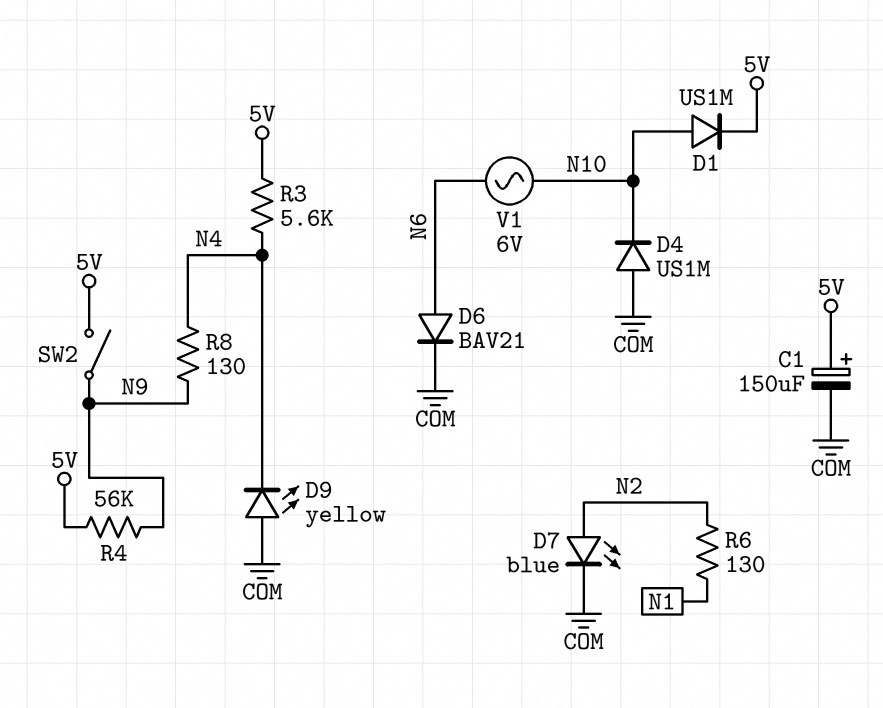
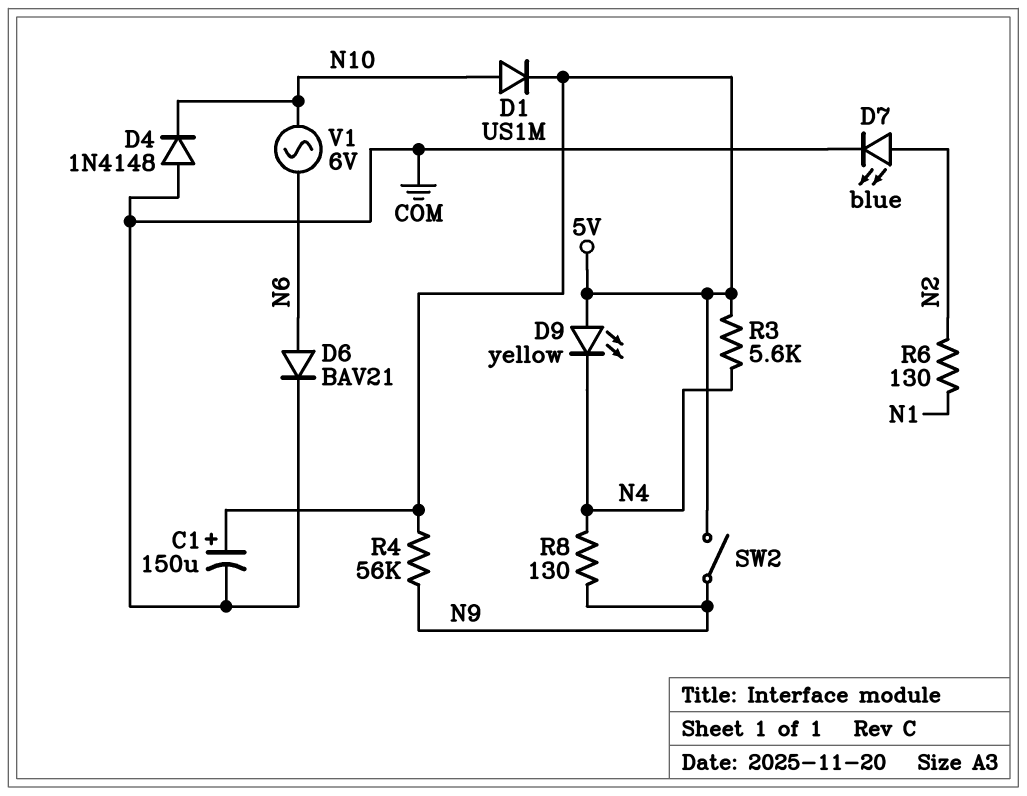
D4: diode US1M (A COM, K N10) -> diode 1N4148 (A COM, K N10)
D9: LED yellow (A COM, K N4) -> LED yellow (A 5V, K N4)

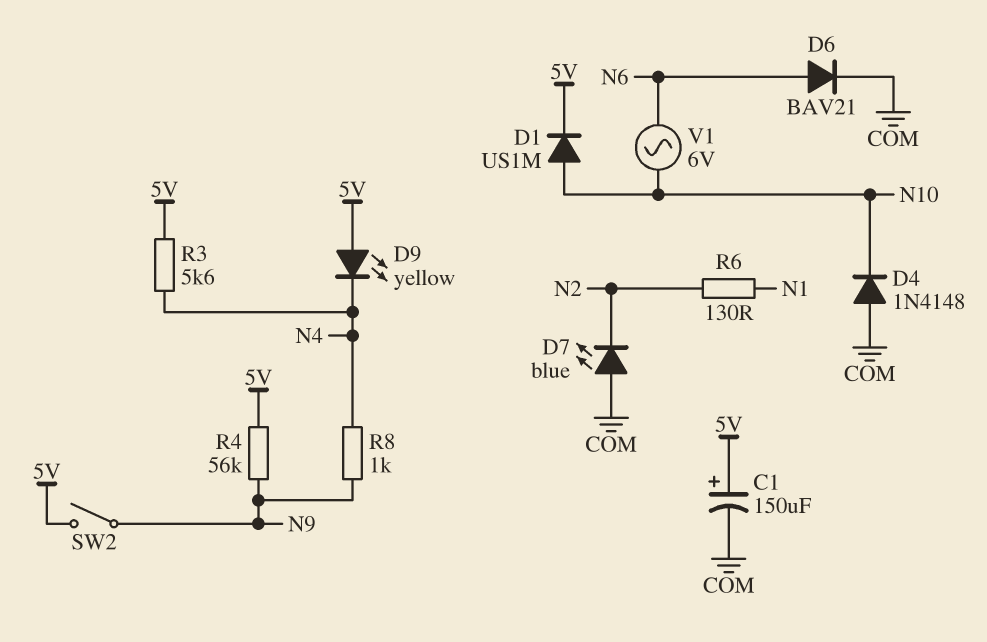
D7: LED blue (A N2, K COM) -> LED blue (A COM, K N2)
R8: 130 (N4, N9) -> 1k (N4, N9)

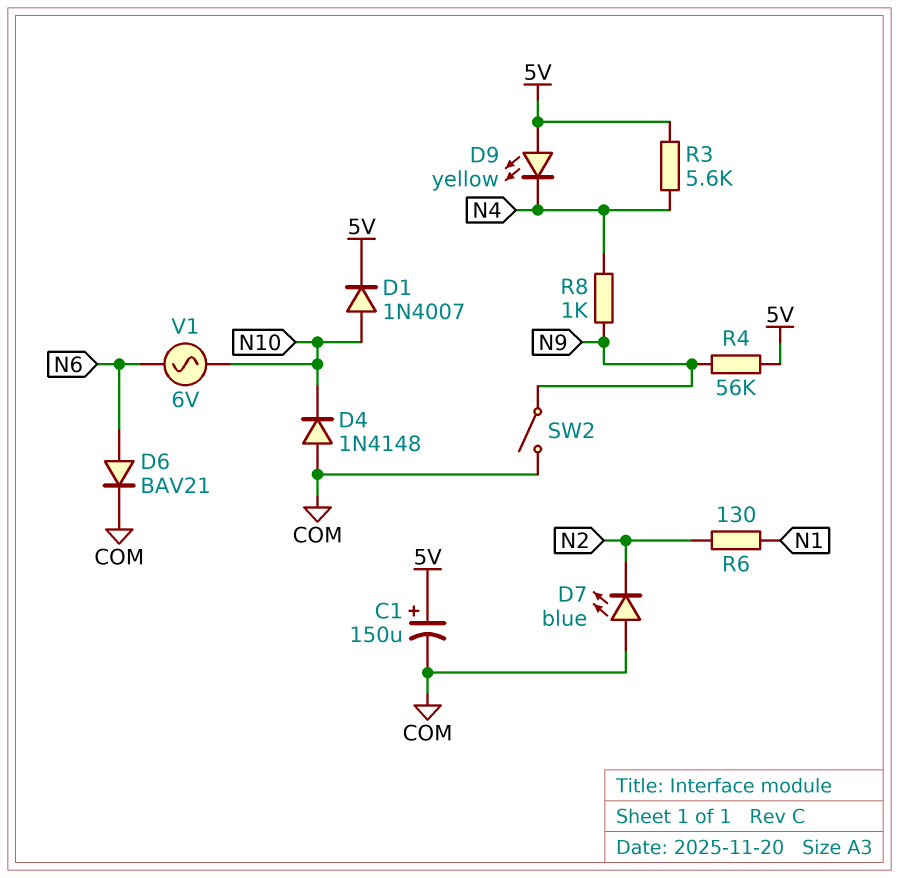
D1: diode US1M (A N10, K 5V) -> diode 1N4007 (A N10, K 5V)
SW2: switch (5V, N9) -> switch (COM, N9)

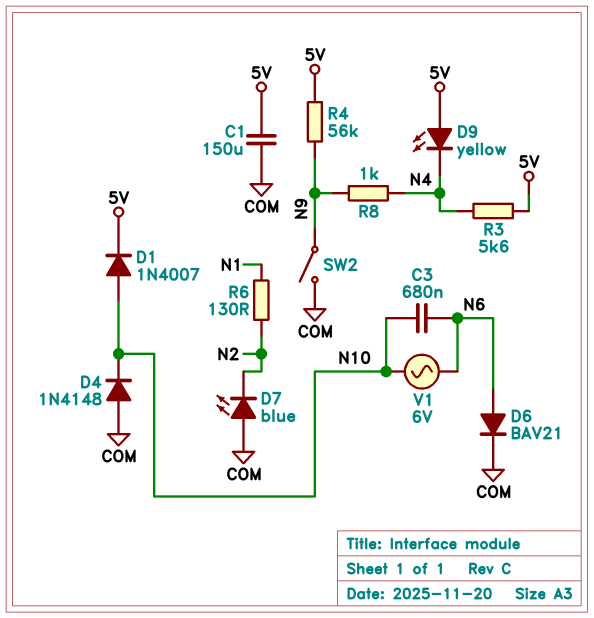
C1: 150uF (plus 5V, minus COM) -> 150uF (5V, COM)
C3: none -> 680nF (N6, N10)

